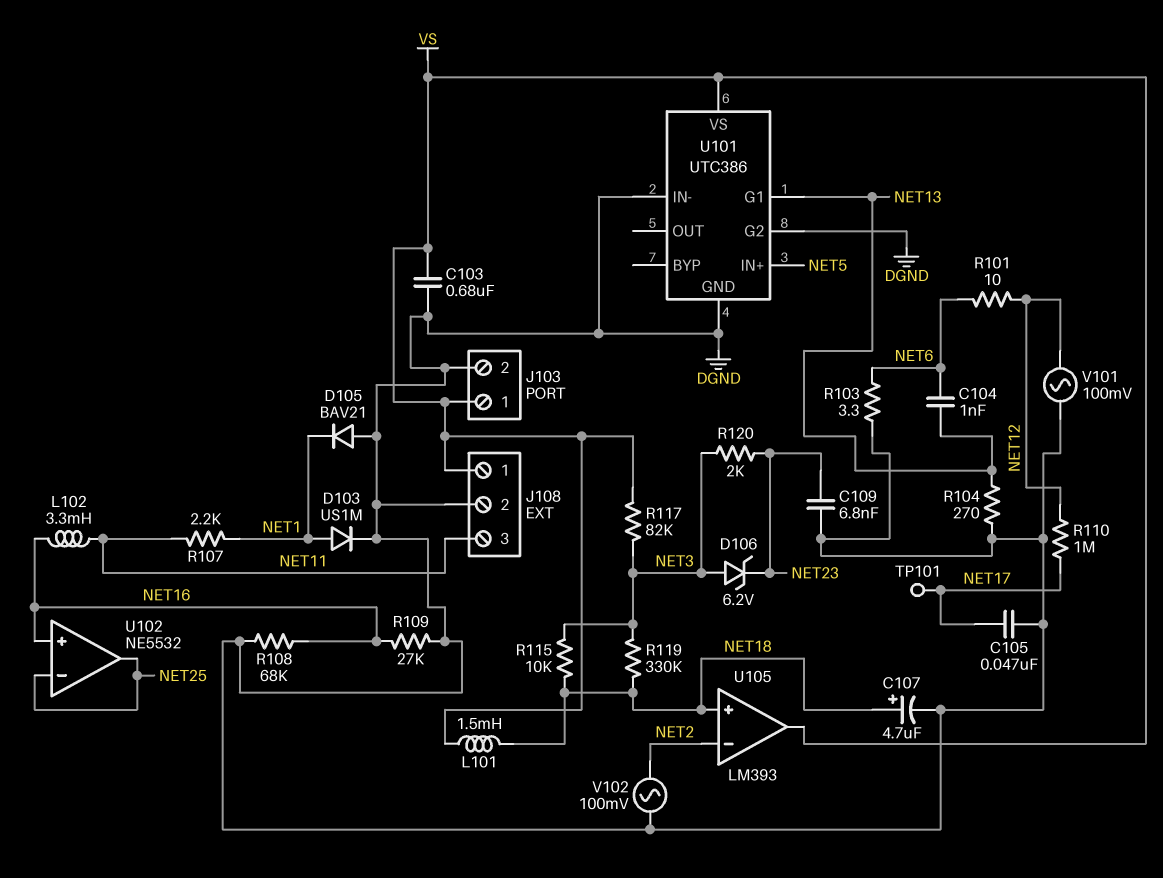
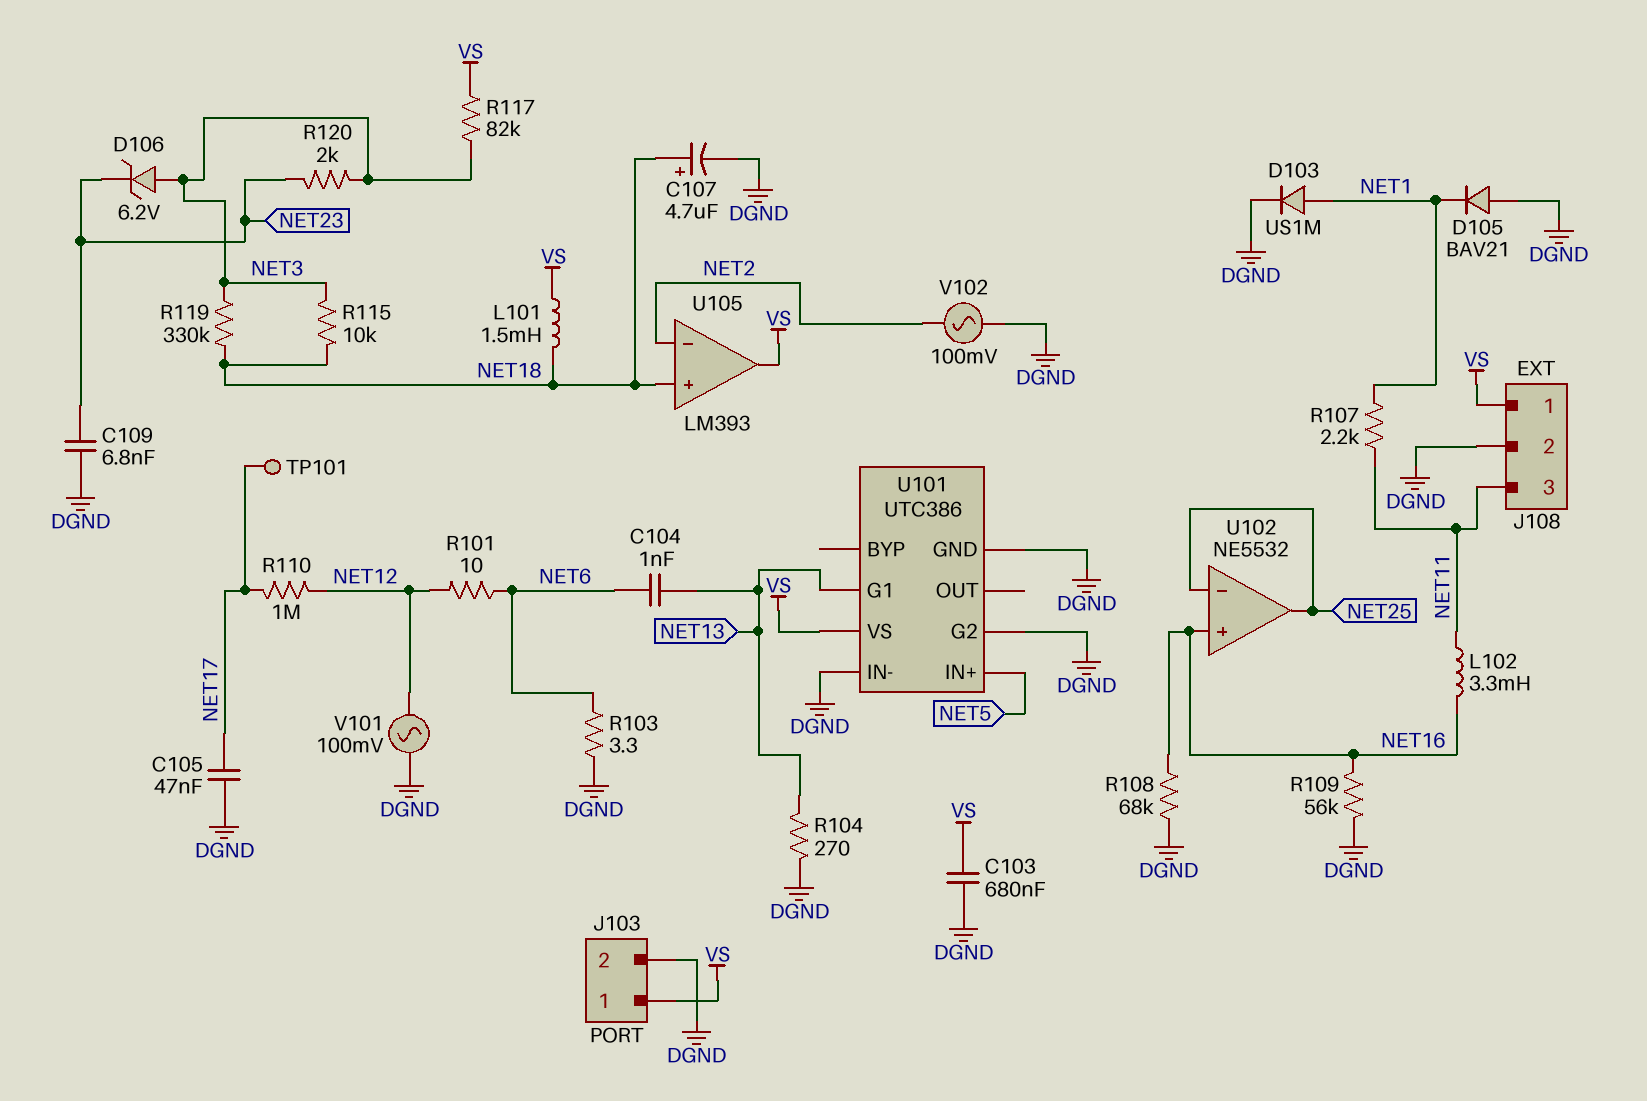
R109: 27k (DGND, NET16) -> 56k (DGND, NET16)

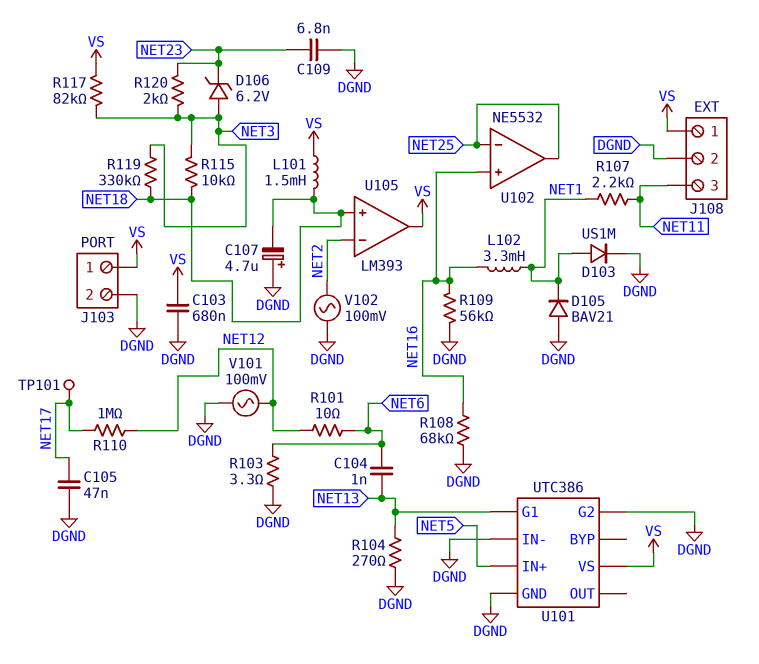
C107: 4.7uF (plus NET18, minus DGND) -> 4.7uF (plus DGND, minus NET18)
L102: 3.3mH (NET11, NET16) -> 3.3mH (NET1, NET16)

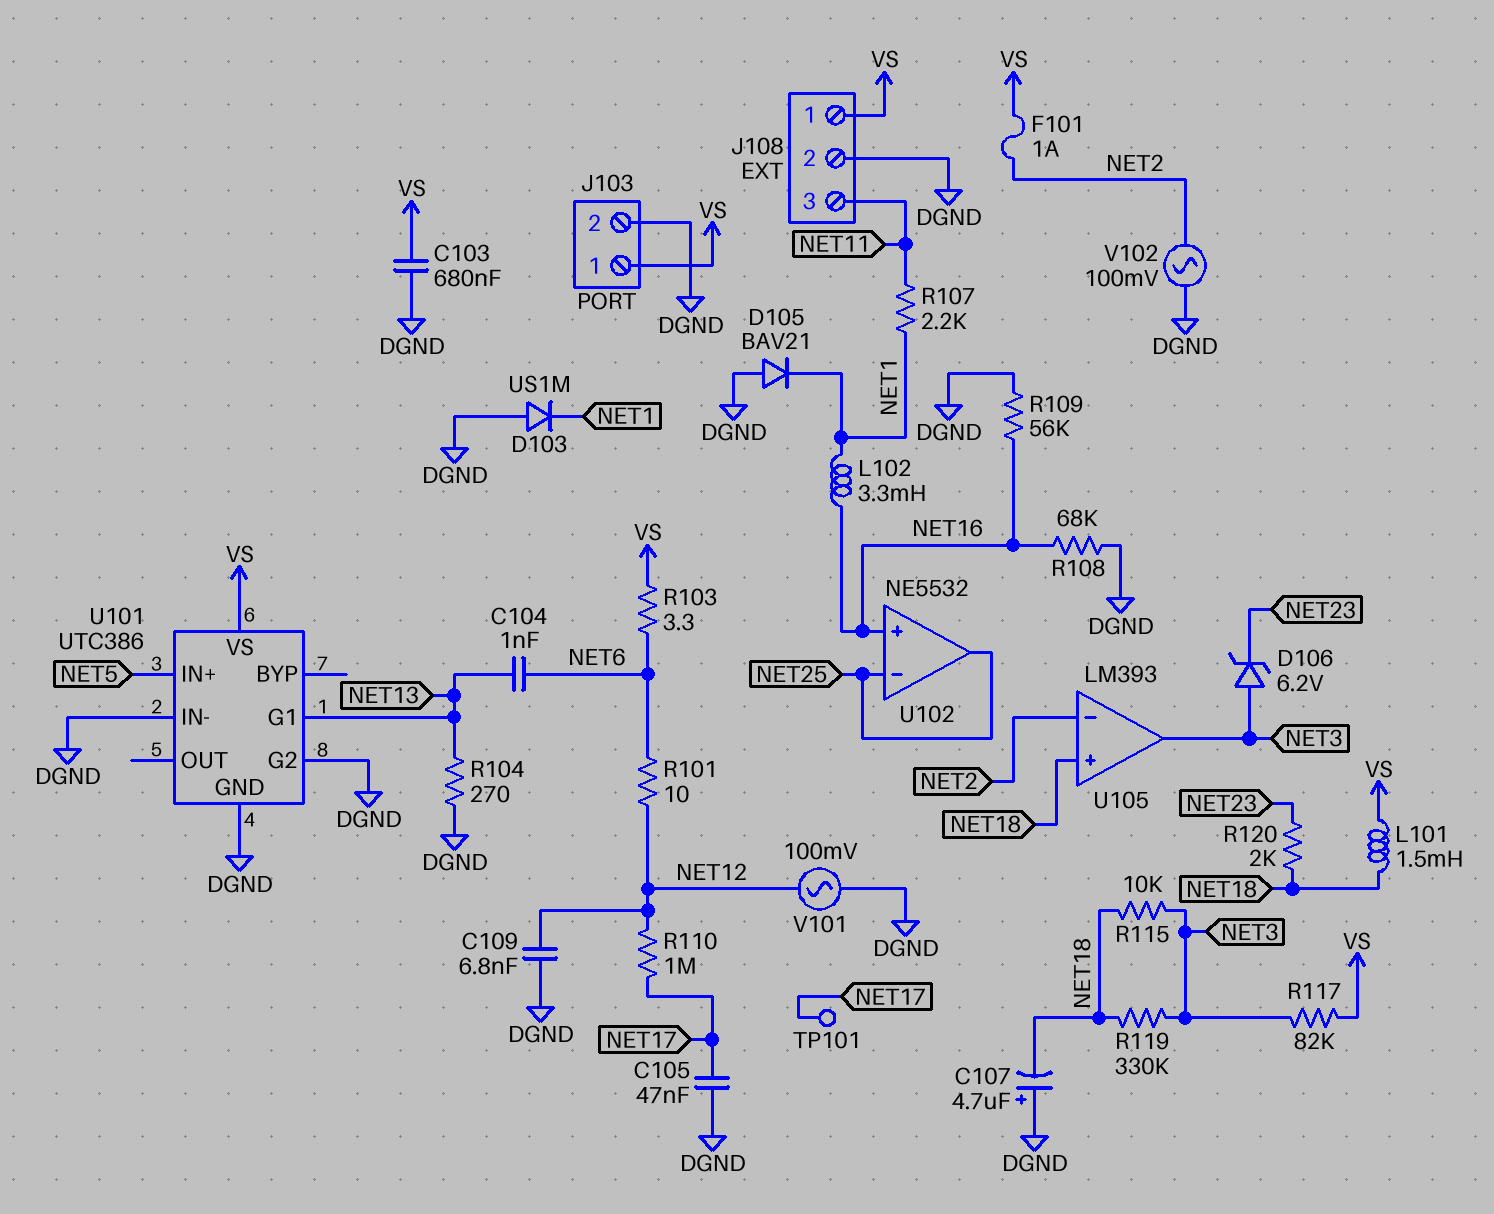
C109: 6.8nF (DGND, NET23) -> 6.8nF (DGND, NET12)
D103: diode US1M (A NET1, K DGND) -> diode US1M (A DGND, K NET1)
F101: none -> 1A (NET2, VS)
R103: 3.3 (DGND, NET6) -> 3.3 (NET6, VS)
R120: 2k (NET3, NET23) -> 2k (NET18, NET23)
U105 pin out: VS -> NET3

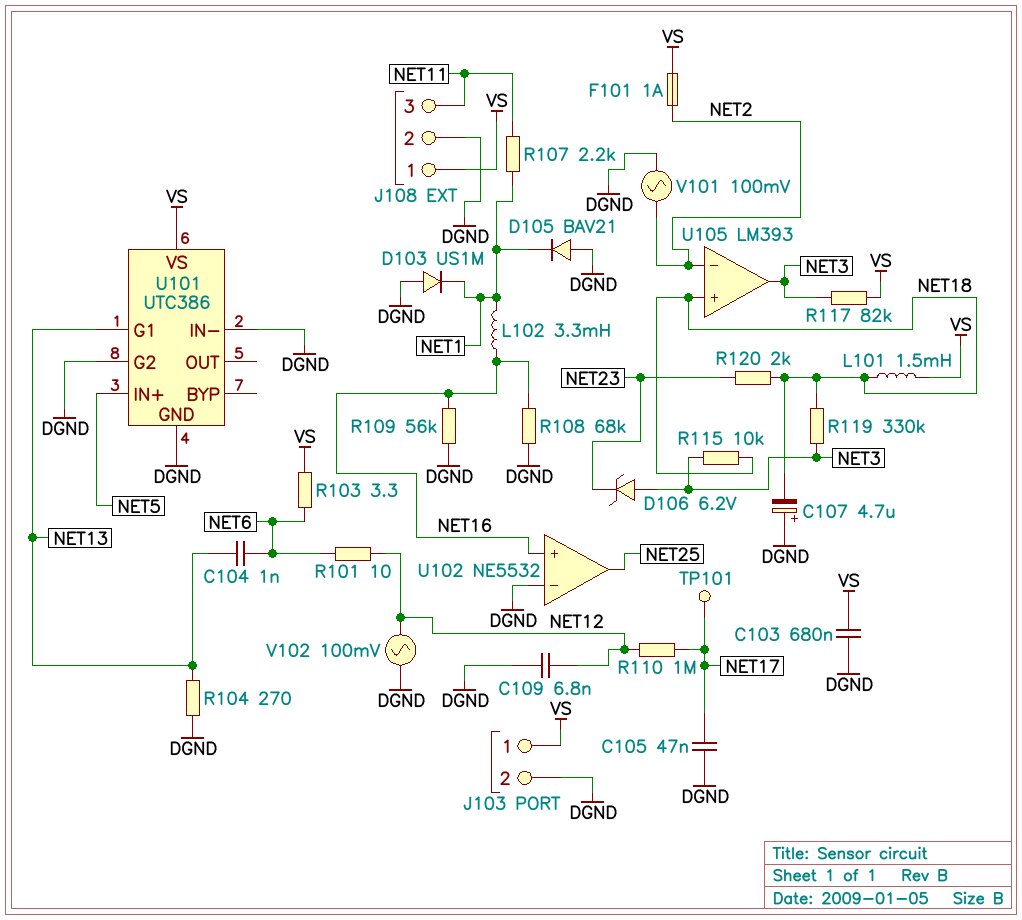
U102 pin in-: NET25 -> DGND
V101: AC 100mV (DGND, NET12) -> AC 100mV (DGND, NET2)
V102: AC 100mV (DGND, NET2) -> AC 100mV (DGND, NET12)

